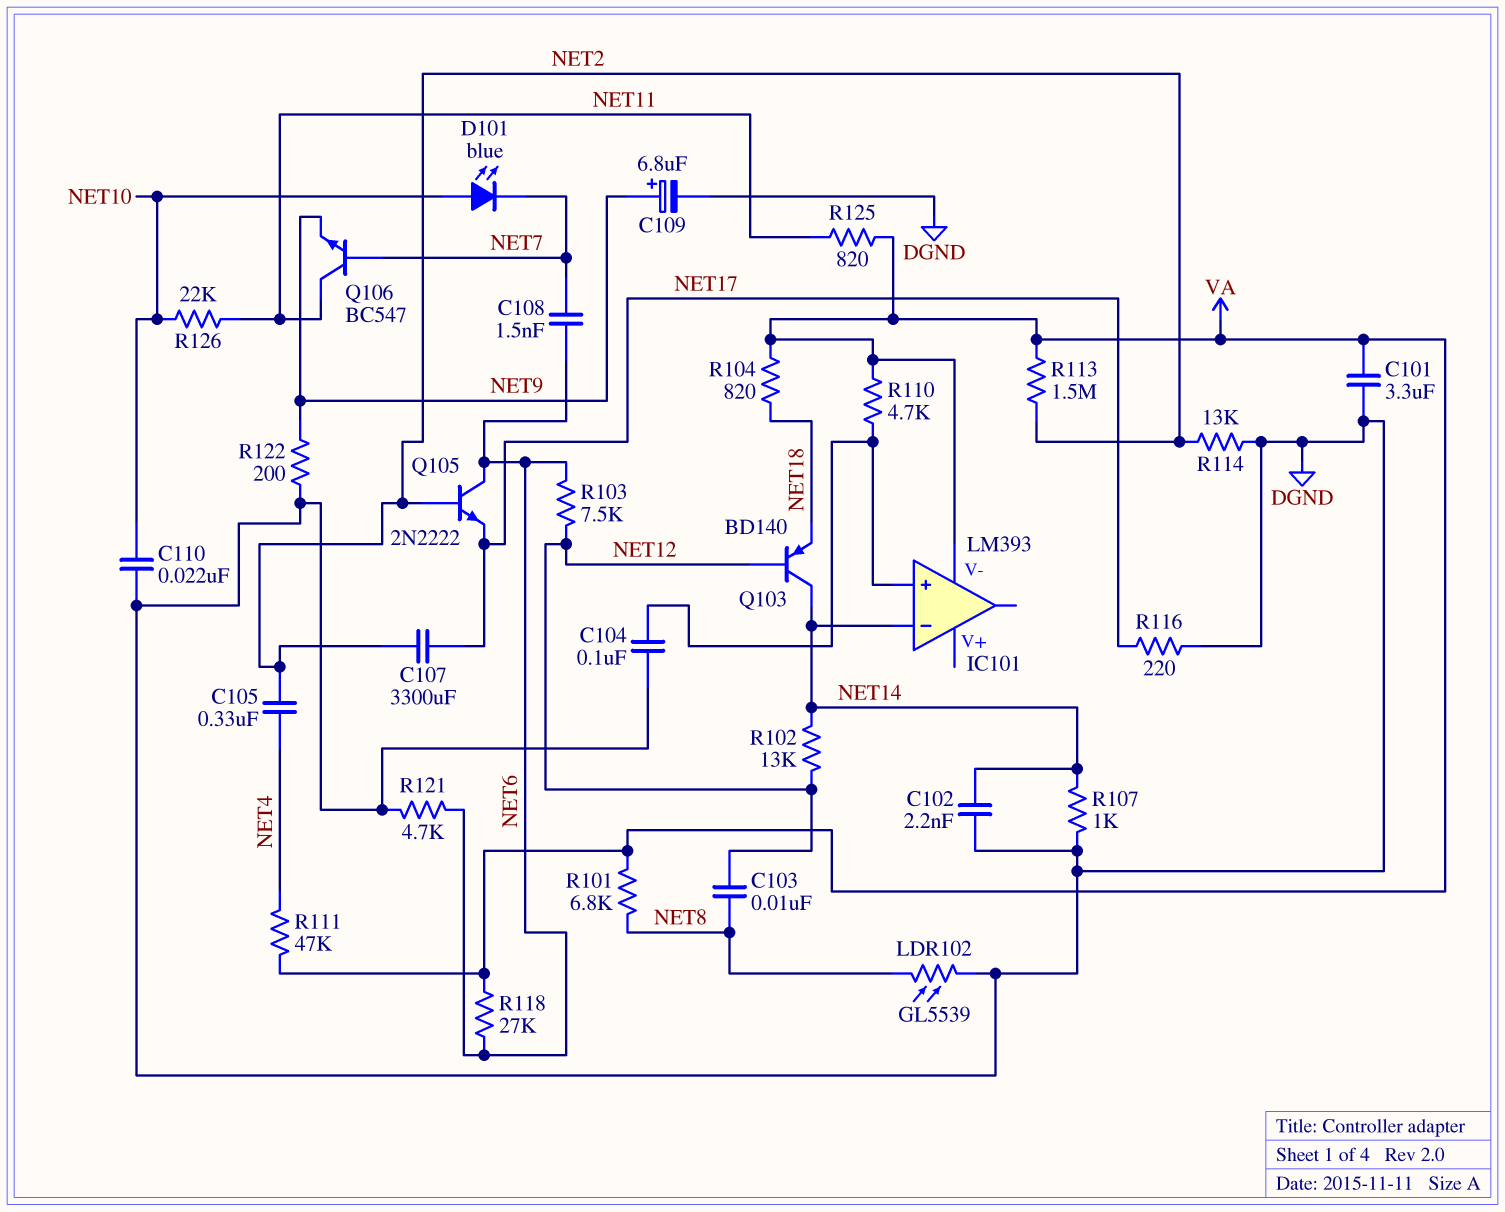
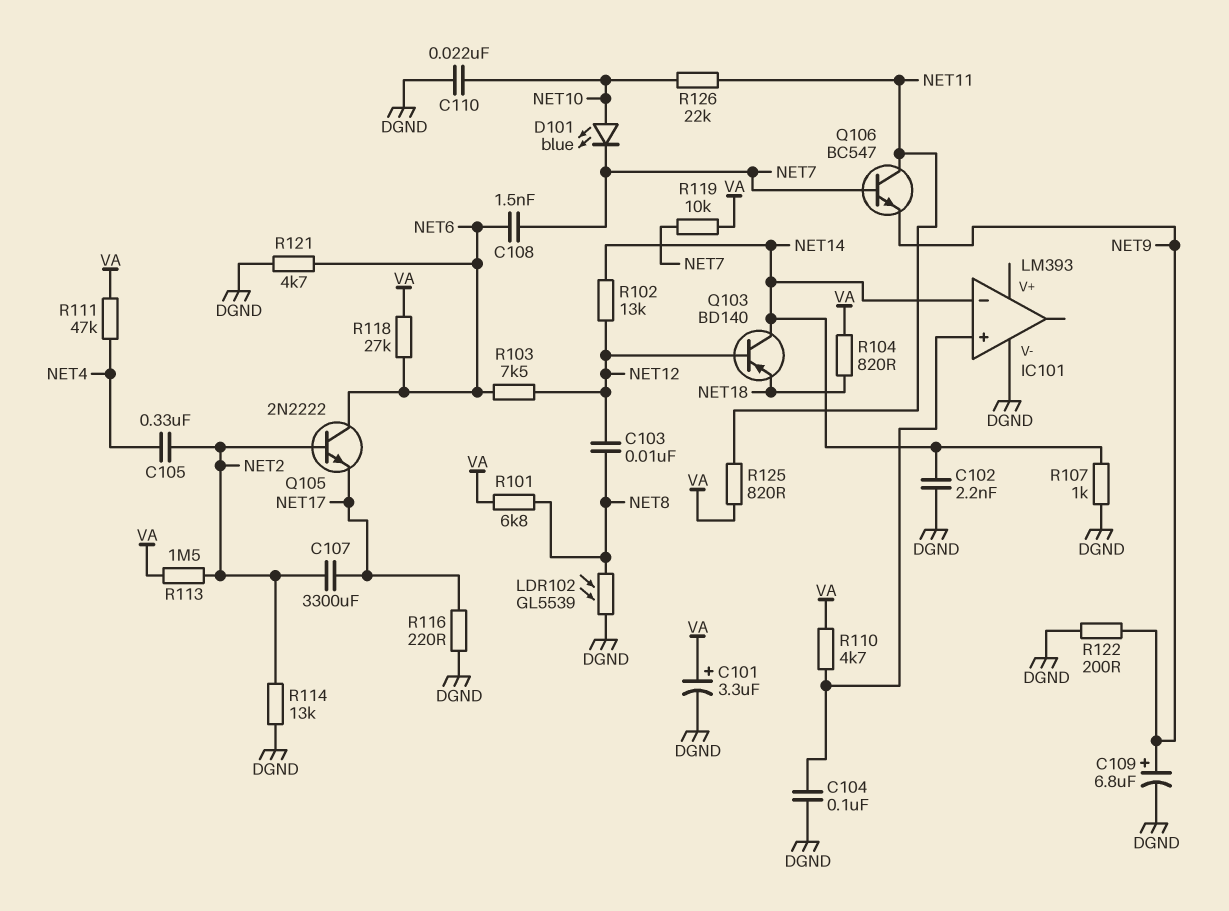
C101: 3.3uF (DGND, VA) -> 3.3uF (plus VA, minus DGND)
IC101 pin V-: VA -> DGND
R119: none -> 10k (NET7, VA)

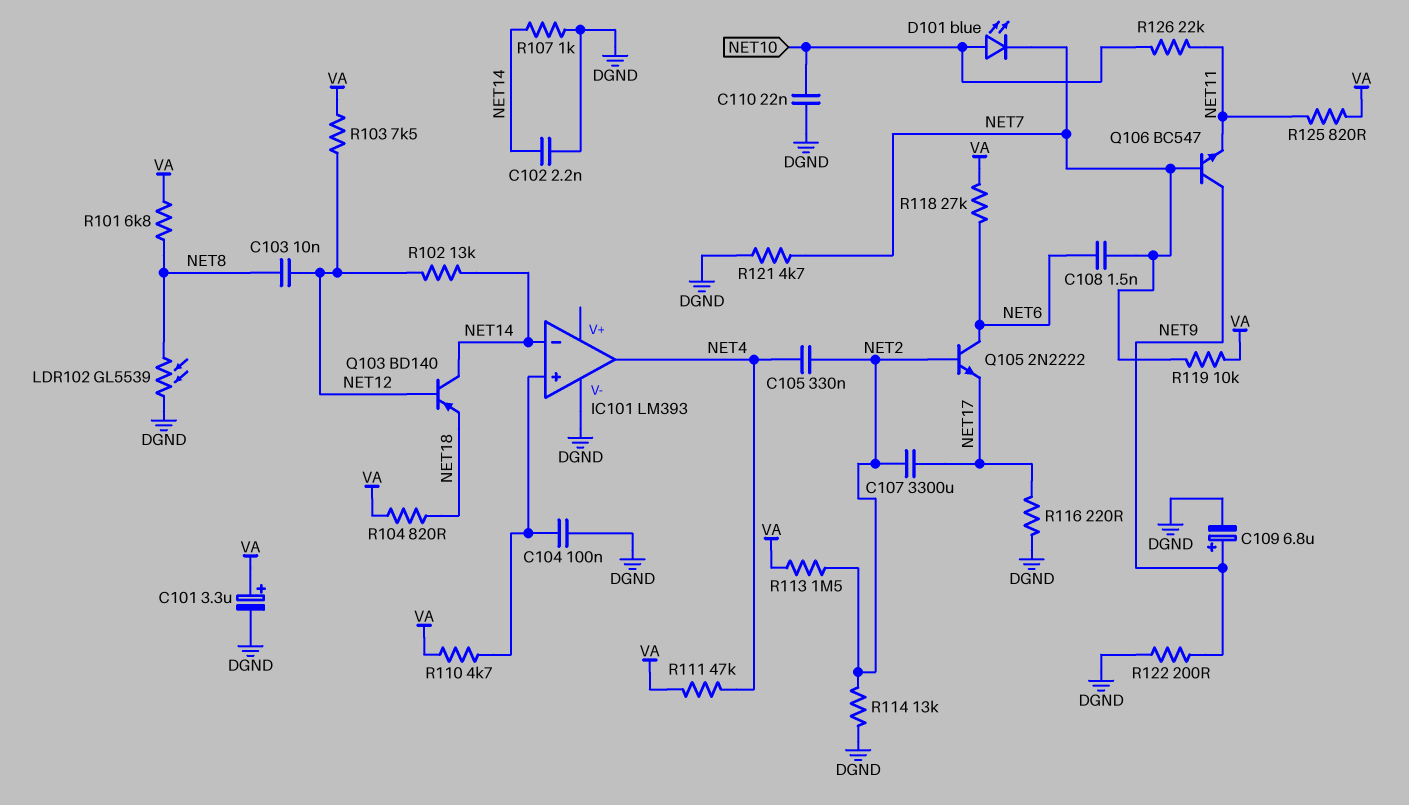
IC101 pin out: none -> NET4
Q106: NPN BC547 (B NET7, C NET11, E NET9) -> NPN BC547 (B NET7, C NET9, E NET11)
R103: 7.5k (NET6, NET12) -> 7.5k (NET12, VA)
R121: 4.7k (DGND, NET6) -> 4.7k (DGND, NET7)

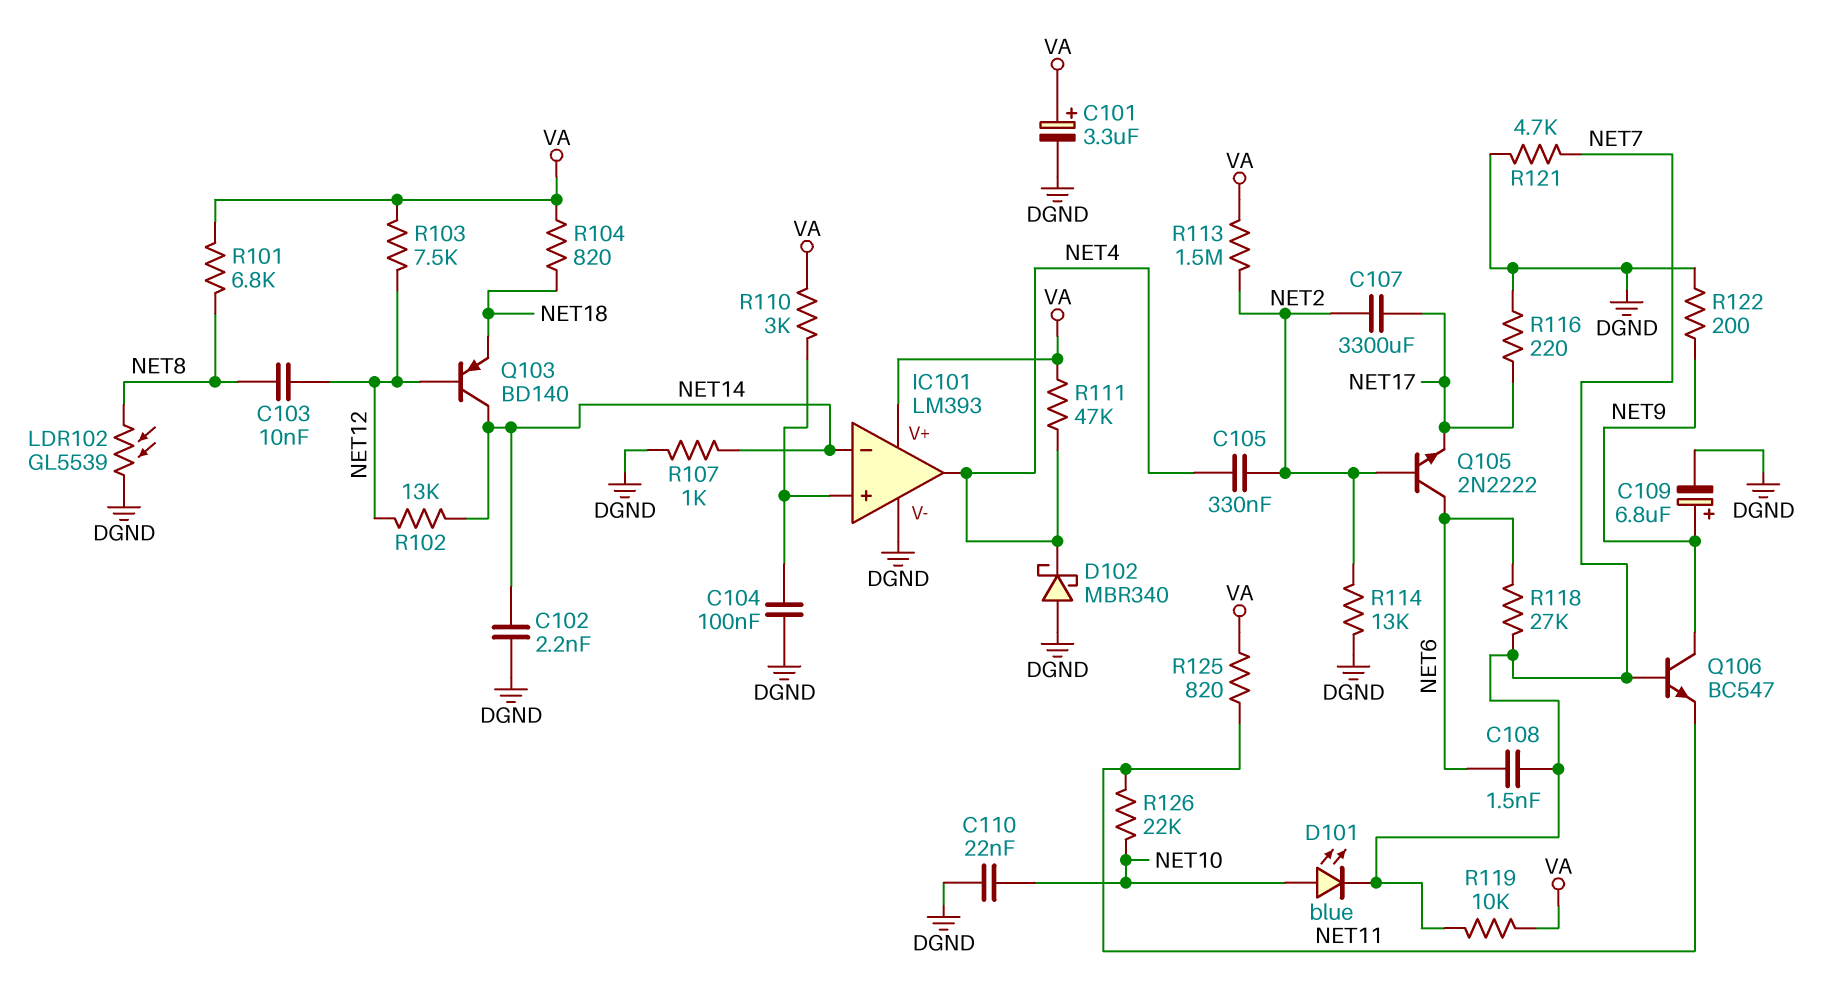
D102: none -> schottky MBR340 (A DGND, K NET4)
IC101 pin V+: none -> VA
R110: 4.7k (IC101/in+, VA) -> 3k (IC101/in+, VA)
R118: 27k (NET6, VA) -> 27k (NET6, NET7)

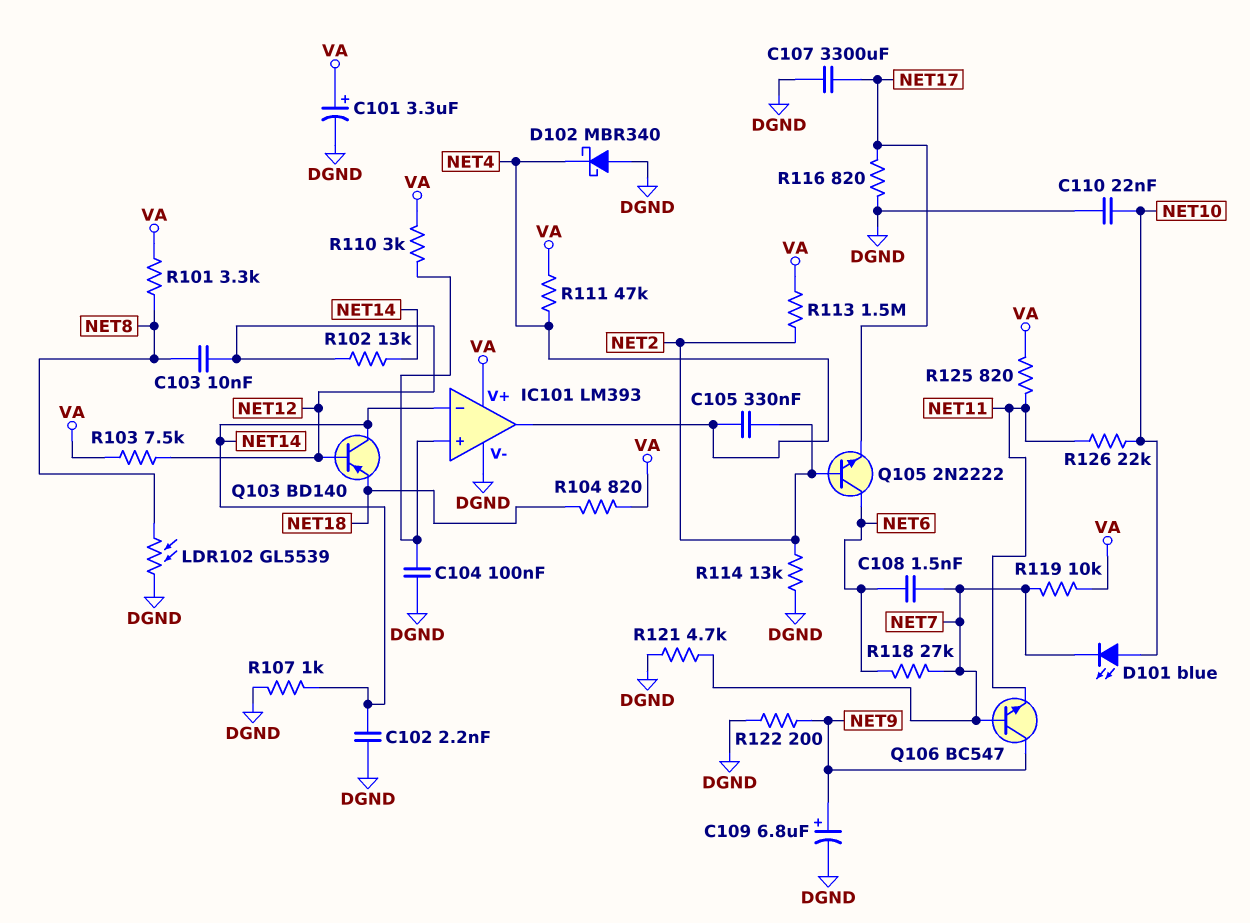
C107: 3300uF (NET2, NET17) -> 3300uF (DGND, NET17)
R101: 6.8k (NET8, VA) -> 3.3k (NET8, VA)
R116: 220 (DGND, NET17) -> 820 (DGND, NET17)

